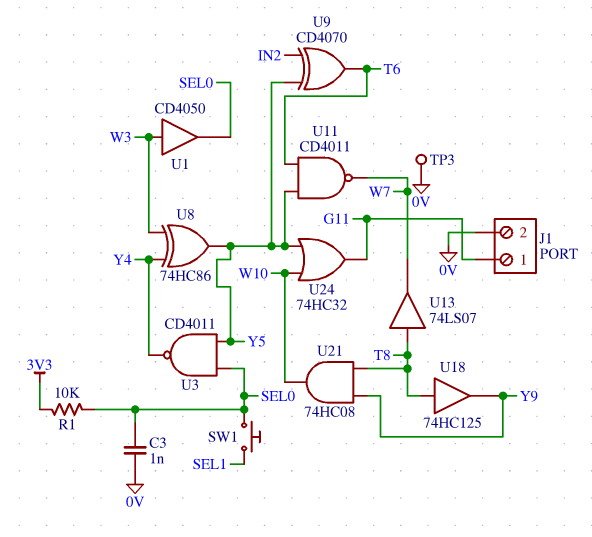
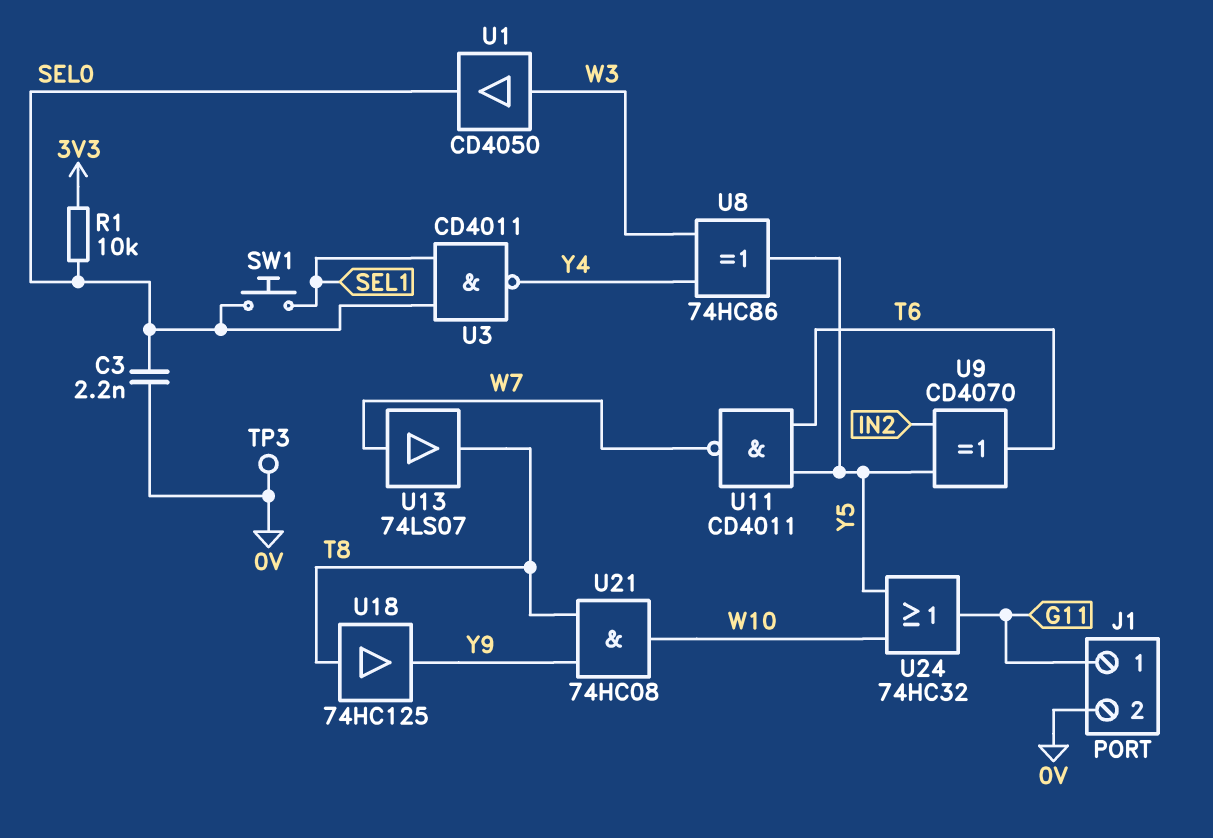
C3: 1nF (0V, SEL0) -> 2.2nF (0V, SEL0)
U3: NAND CD4011 (in SEL0, in Y5, out Y4) -> NAND CD4011 (in SEL0, in SEL1, out Y4)
U13: buffer 74LS07 (in T8, out W7) -> buffer 74LS07 (in W7, out T8)

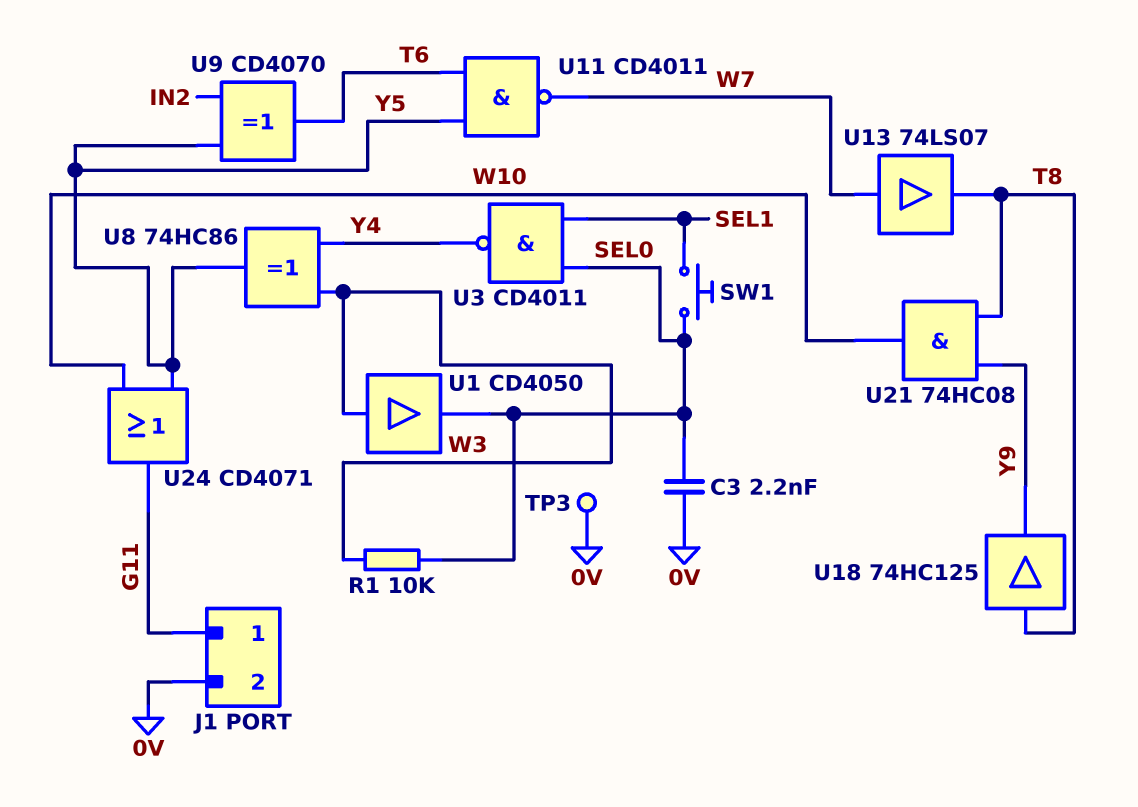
R1: 10k (3V3, SEL0) -> 10k (SEL0, W3)
U24: OR 74HC32 (in W10, in Y5, out G11) -> OR CD4071 (in W10, in Y5, out G11)

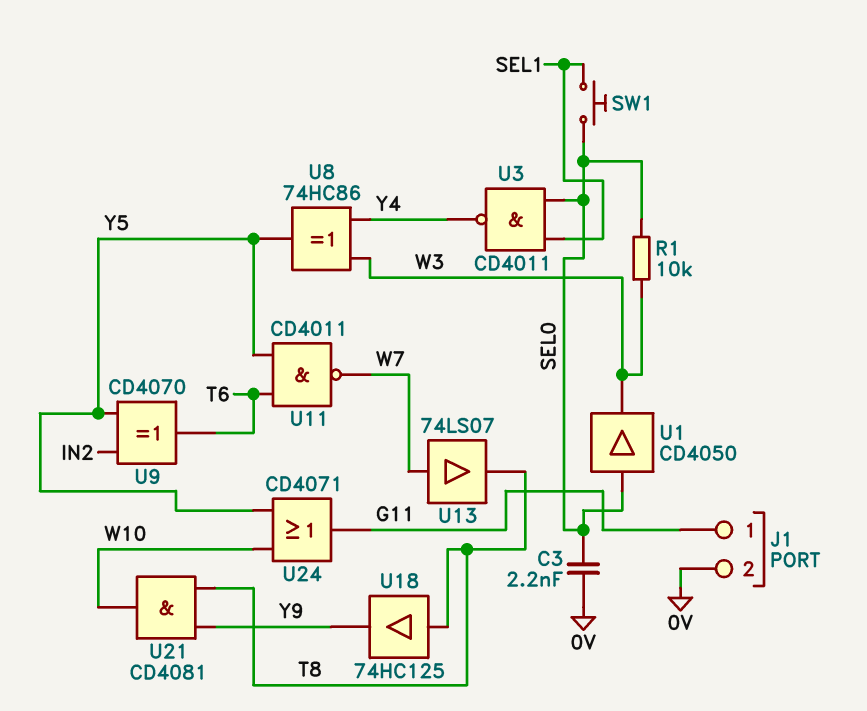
TP3: test point (0V) -> none
U1: buffer CD4050 (in W3, out SEL0) -> buffer CD4050 (in SEL0, out W3)
U21: AND 74HC08 (in T8, in Y9, out W10) -> AND CD4081 (in T8, in Y9, out W10)

